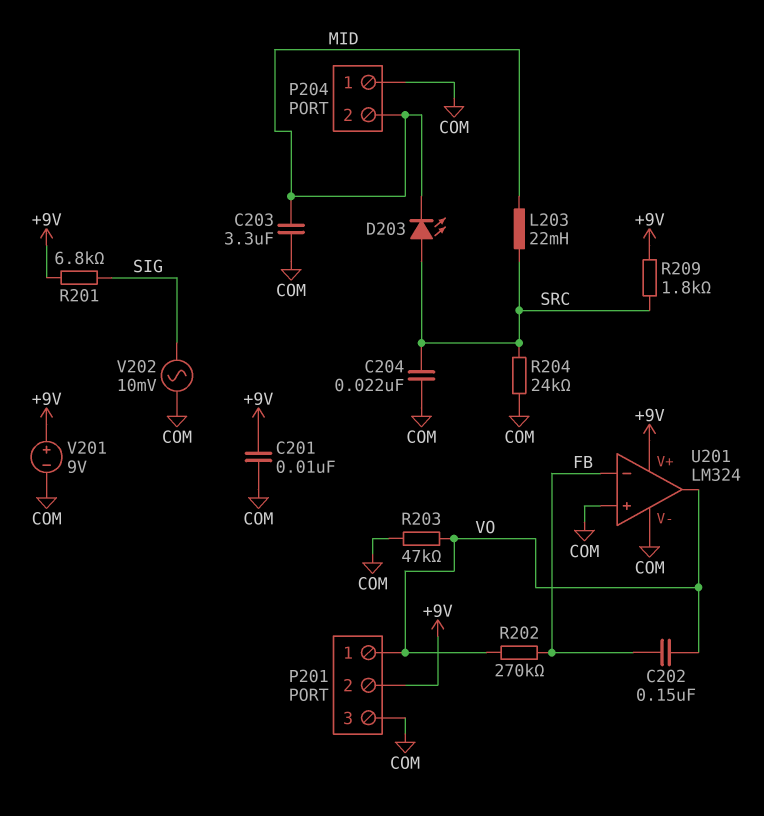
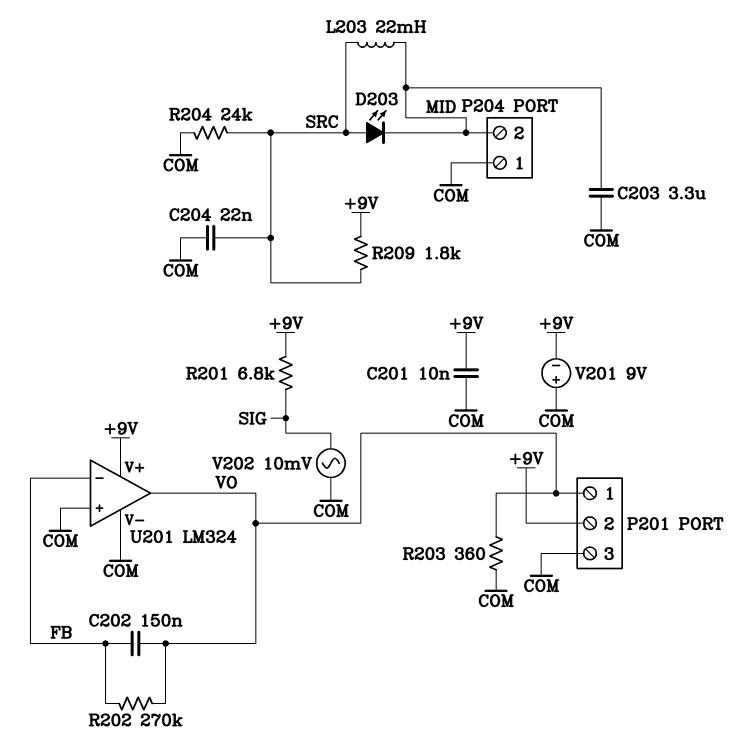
R203: 47k (COM, VO) -> 360 (COM, VO)
V201: 9V (plus +9V, minus COM) -> 9V (plus COM, minus +9V)

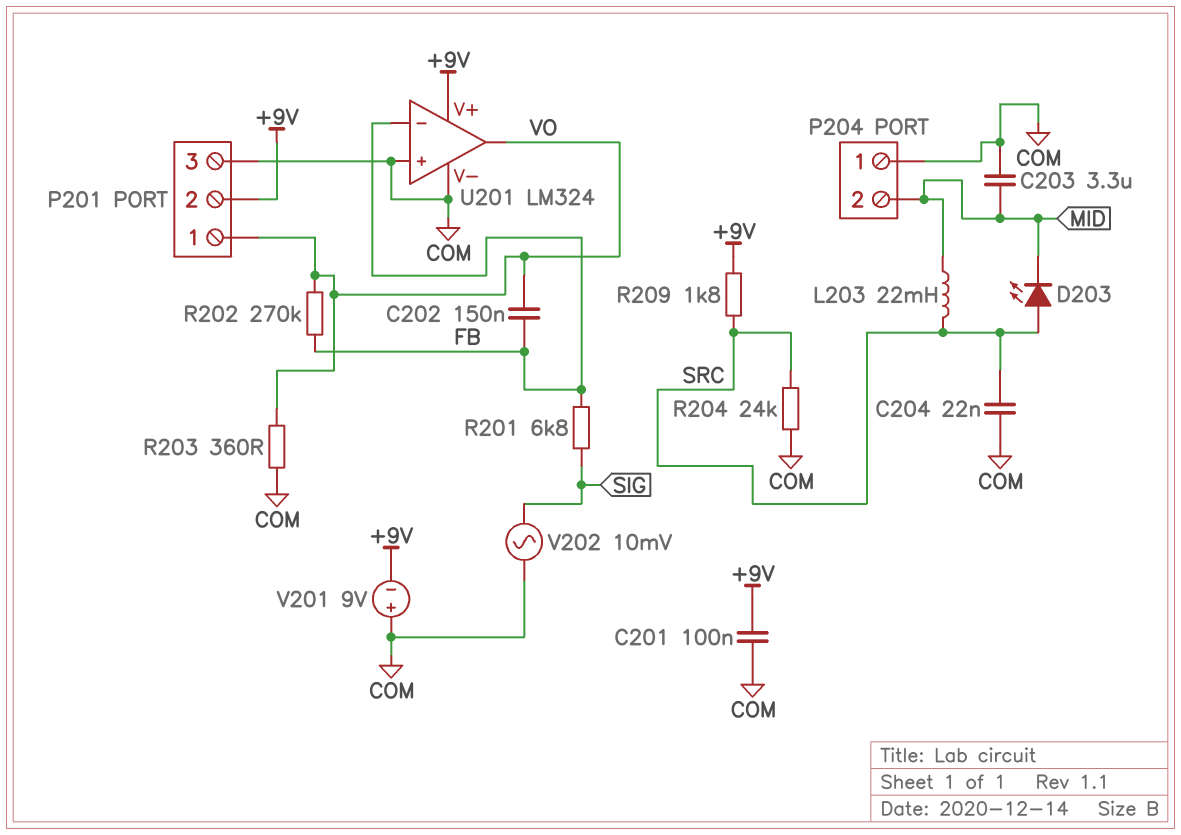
C201: 10nF (+9V, COM) -> 100nF (+9V, COM)
R201: 6.8k (+9V, SIG) -> 6.8k (FB, SIG)

